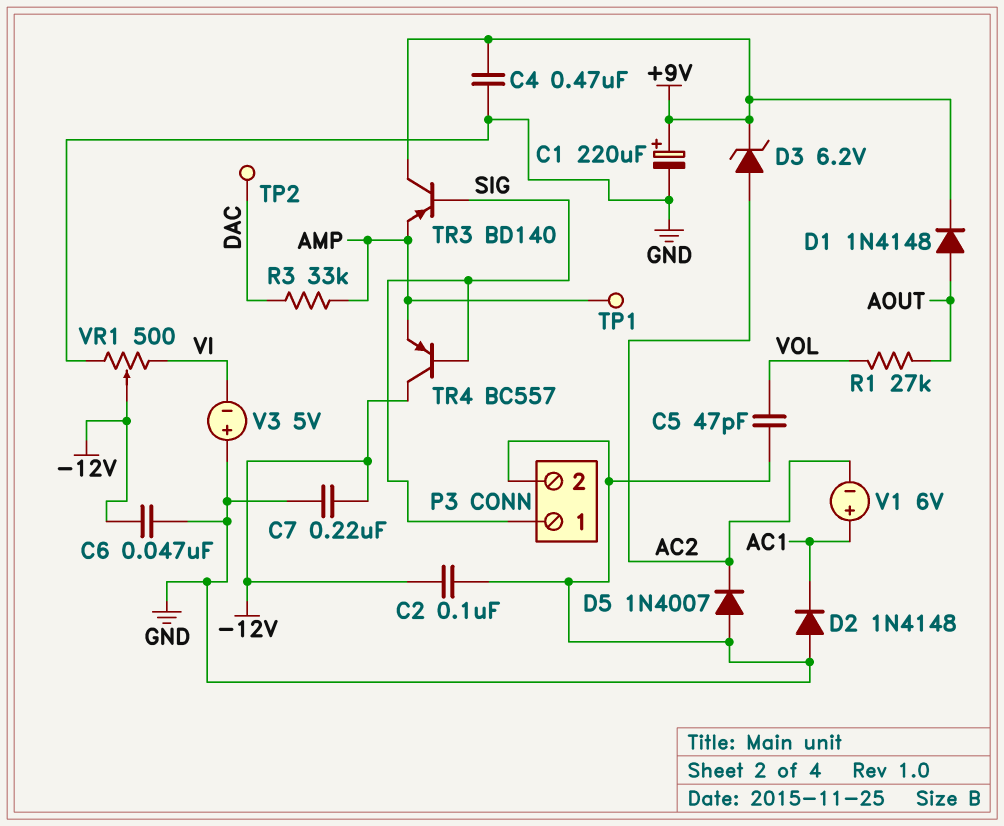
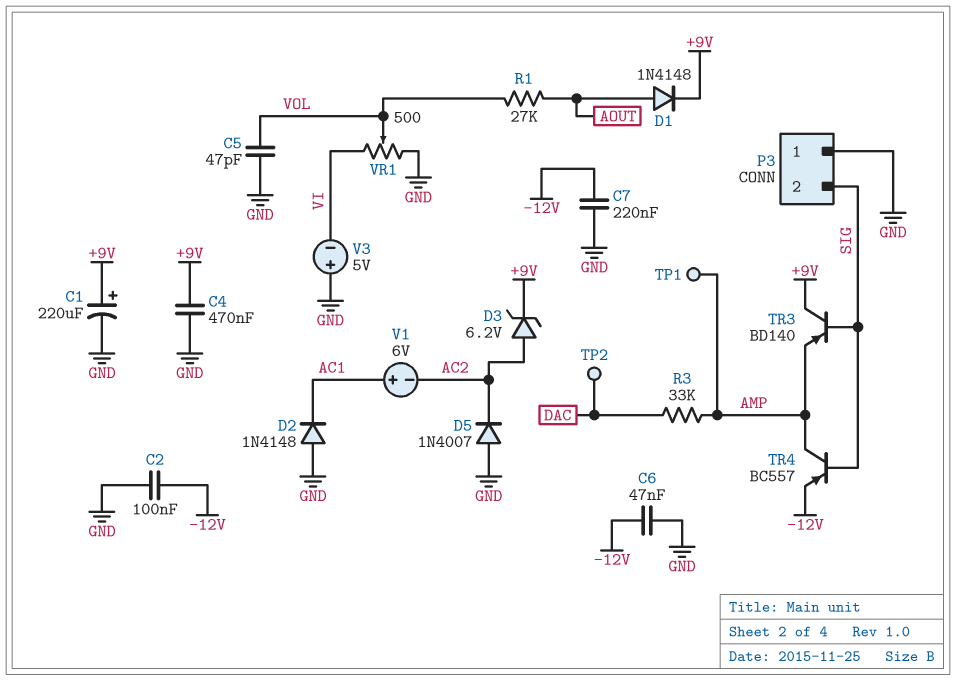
P3 pin 1: SIG -> GND
P3 pin 2: GND -> SIG
TR4: PNP BC557 (B SIG, C -12V, E AMP) -> PNP BC557 (B SIG, C AMP, E -12V)
VR1: 500 (GND, VI, wiper -12V) -> 500 (GND, VI, wiper VOL)

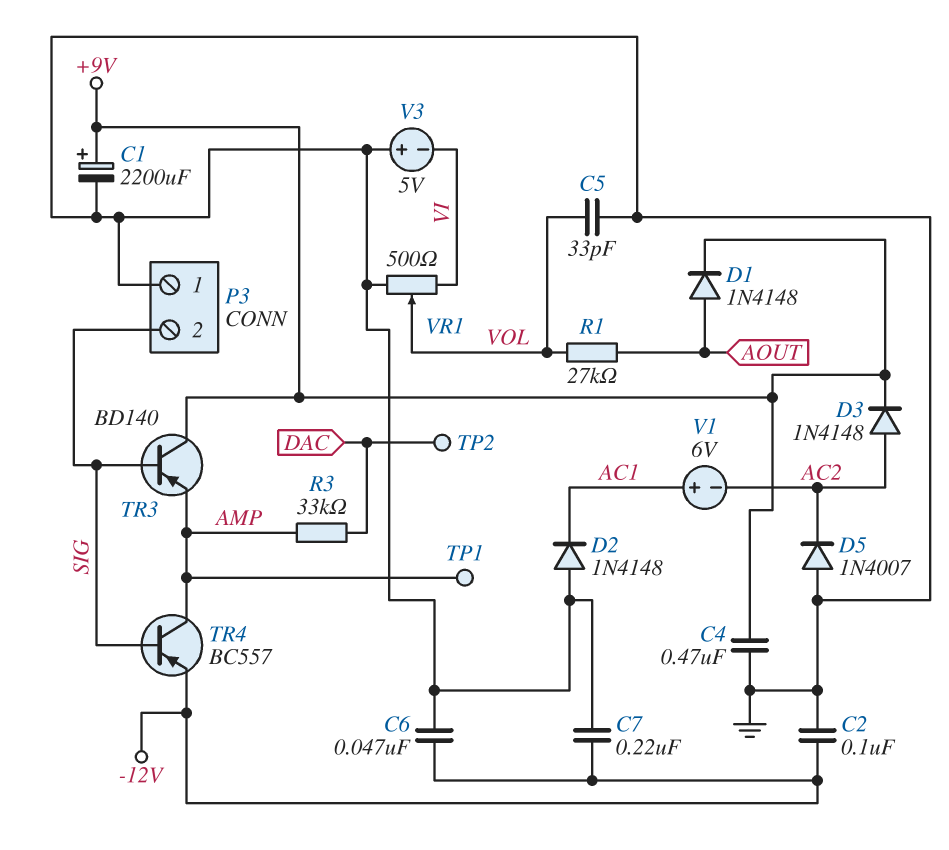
C1: 220uF (plus +9V, minus GND) -> 2200uF (plus +9V, minus GND)
C5: 47pF (GND, VOL) -> 33pF (GND, VOL)
D3: zener 6.2V (A AC2, K +9V) -> diode 1N4148 (A AC2, K +9V)

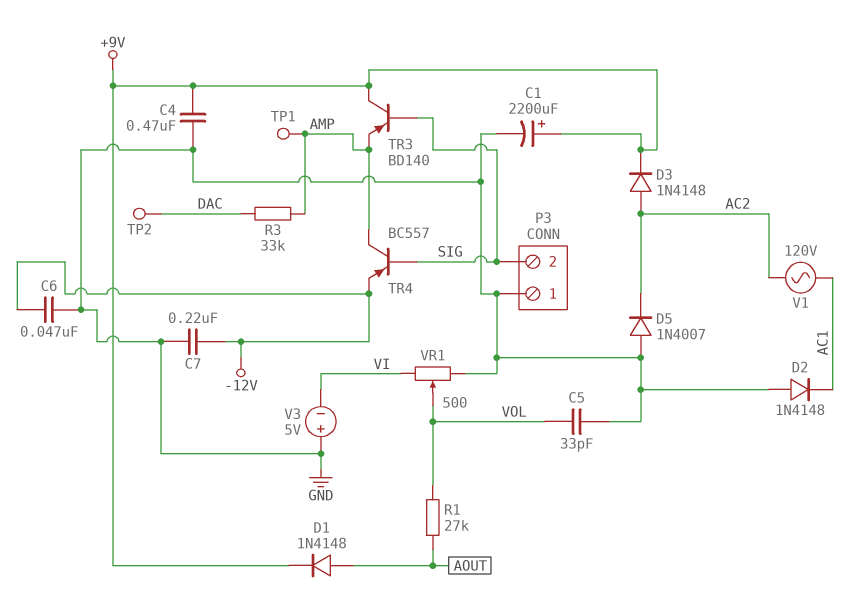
C2: 100nF (-12V, GND) -> none
V1: 6V (plus AC1, minus AC2) -> AC 120V (AC1, AC2)

